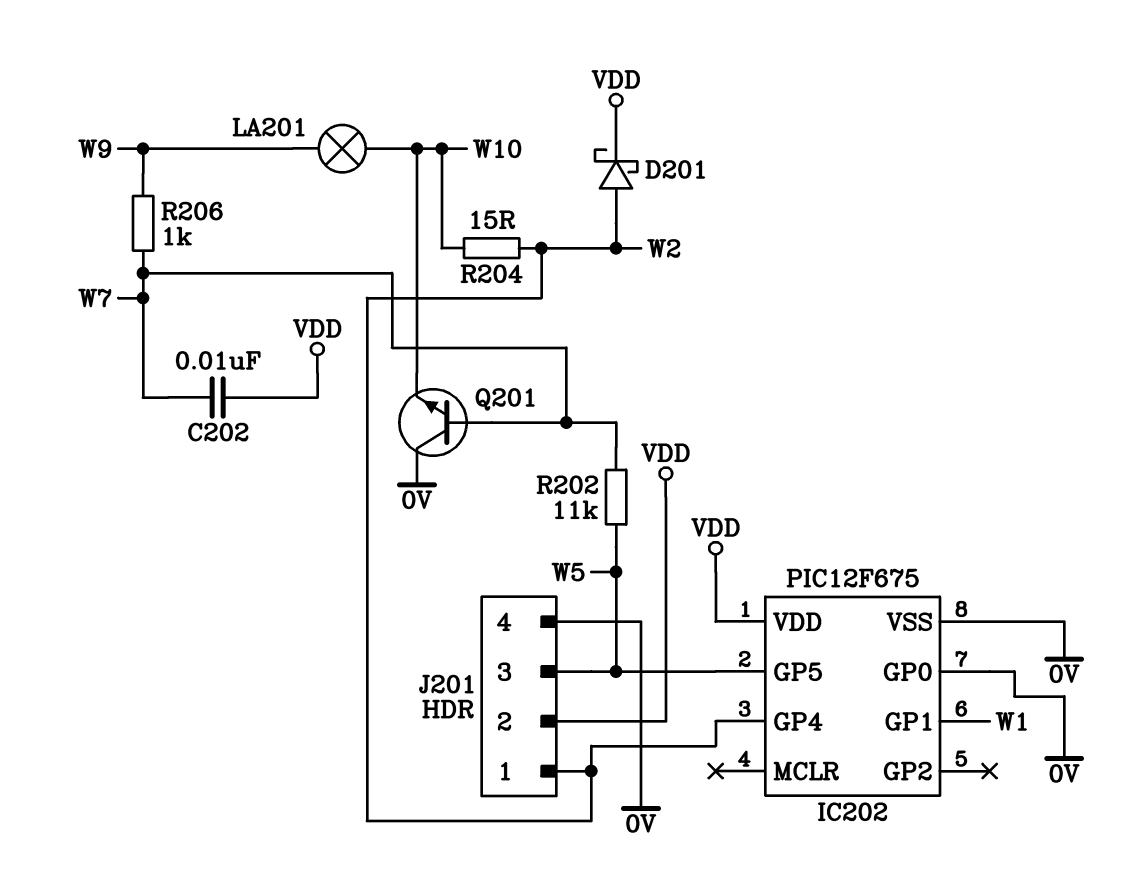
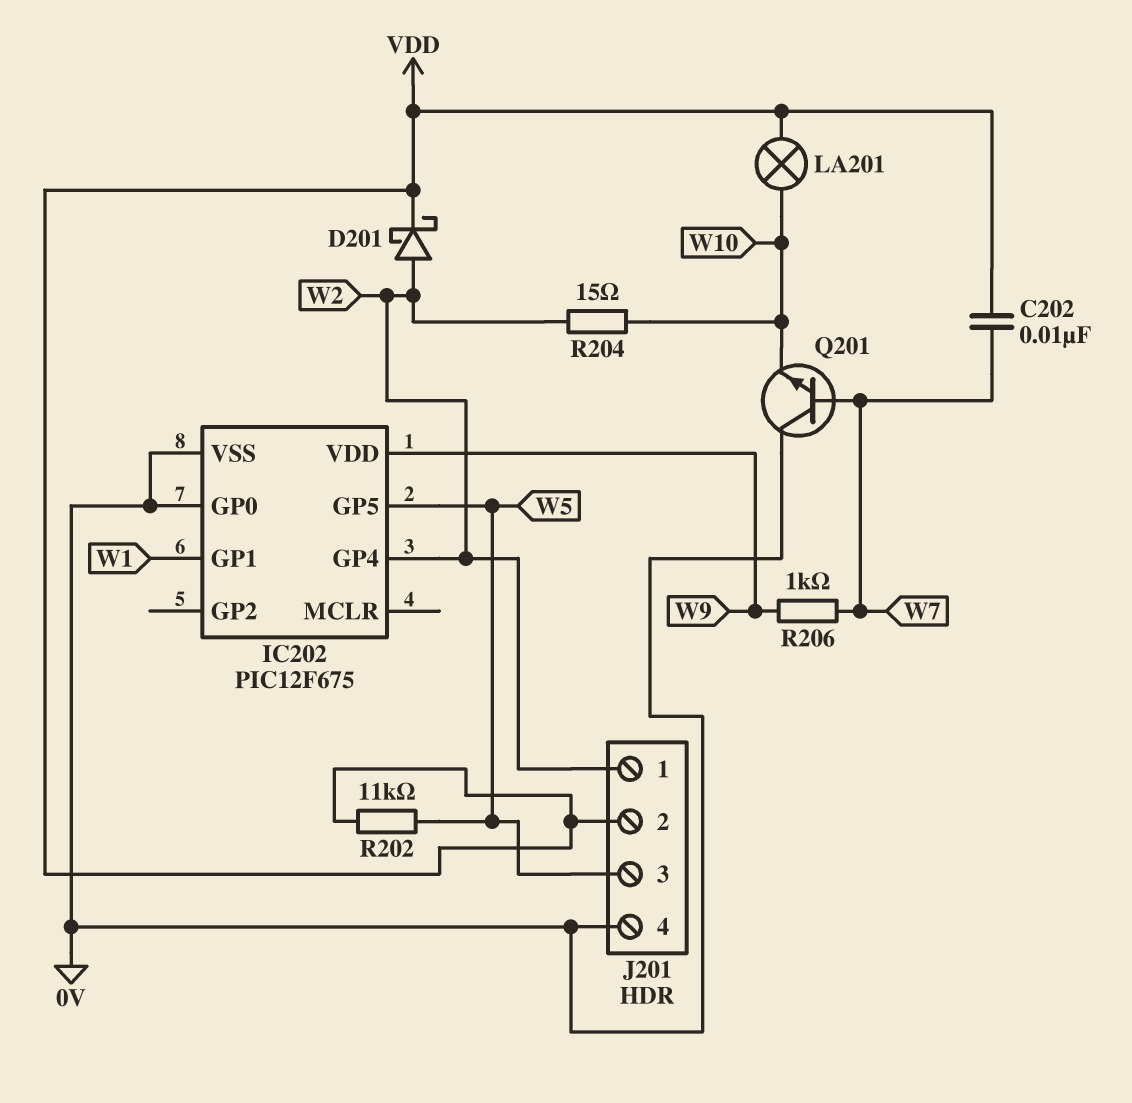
IC202 pin VDD: VDD -> W9
LA201: lamp (W9, W10) -> lamp (VDD, W10)
R202: 11k (W5, W7) -> 11k (VDD, W5)

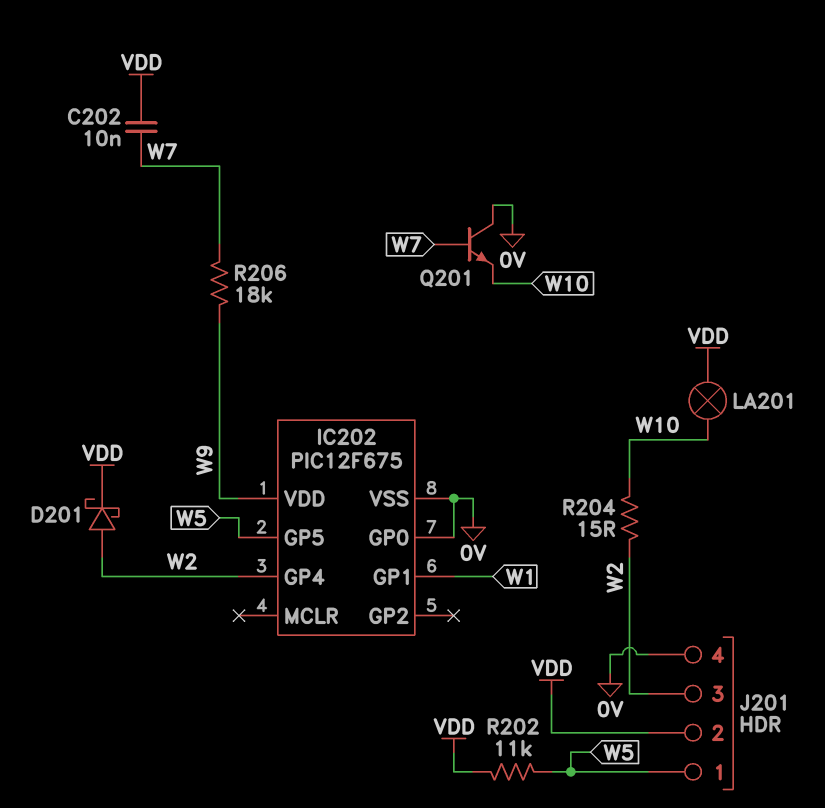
J201 pin 1: W2 -> W5
J201 pin 3: W5 -> W2
R206: 1k (W7, W9) -> 18k (W7, W9)

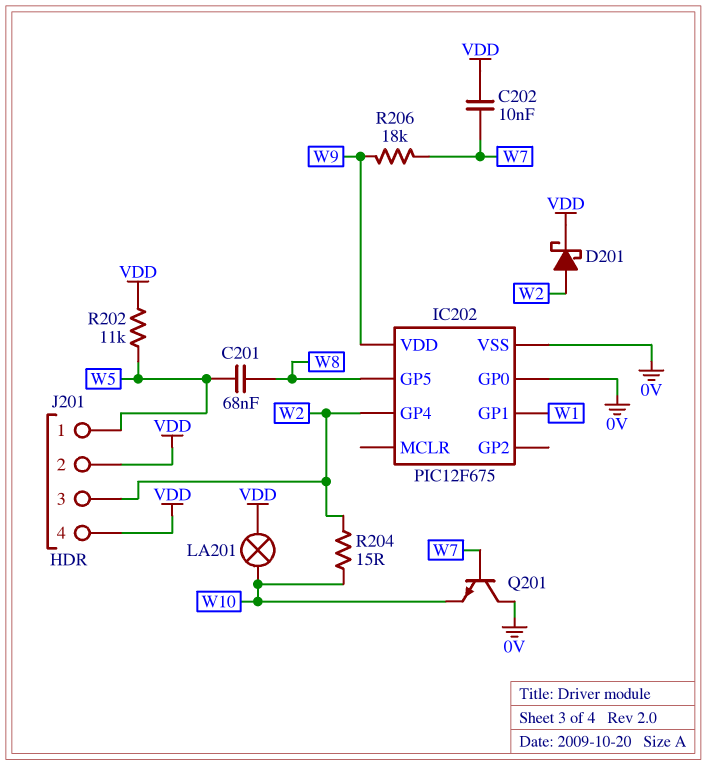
C201: none -> 68nF (W5, W8)
IC202 pin GP5: W5 -> W8
J201 pin 4: 0V -> VDD

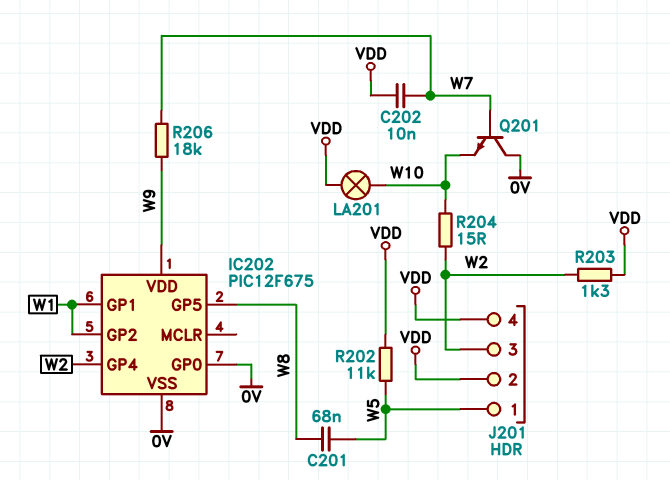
D201: schottky (A W2, K VDD) -> none
IC202 pin GP2: none -> W1
R203: none -> 1.3k (VDD, W2)

